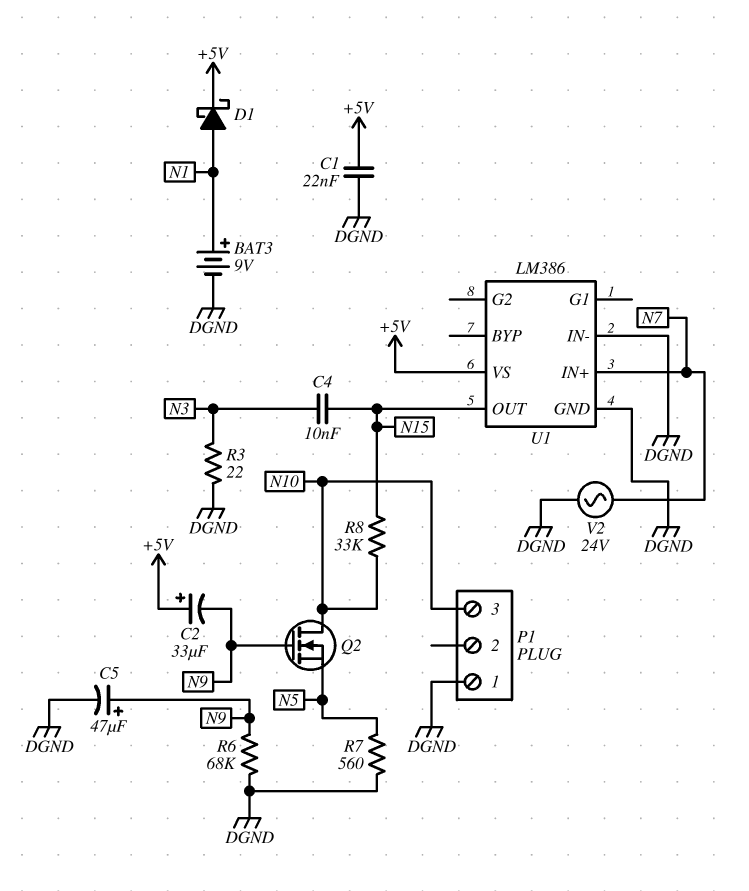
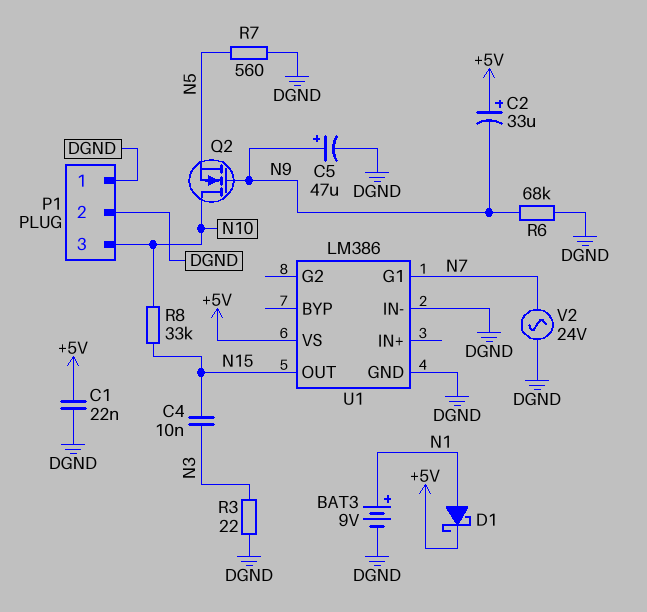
P1 pin 2: none -> DGND
U1 pin G1: none -> N7
U1 pin IN+: N7 -> none

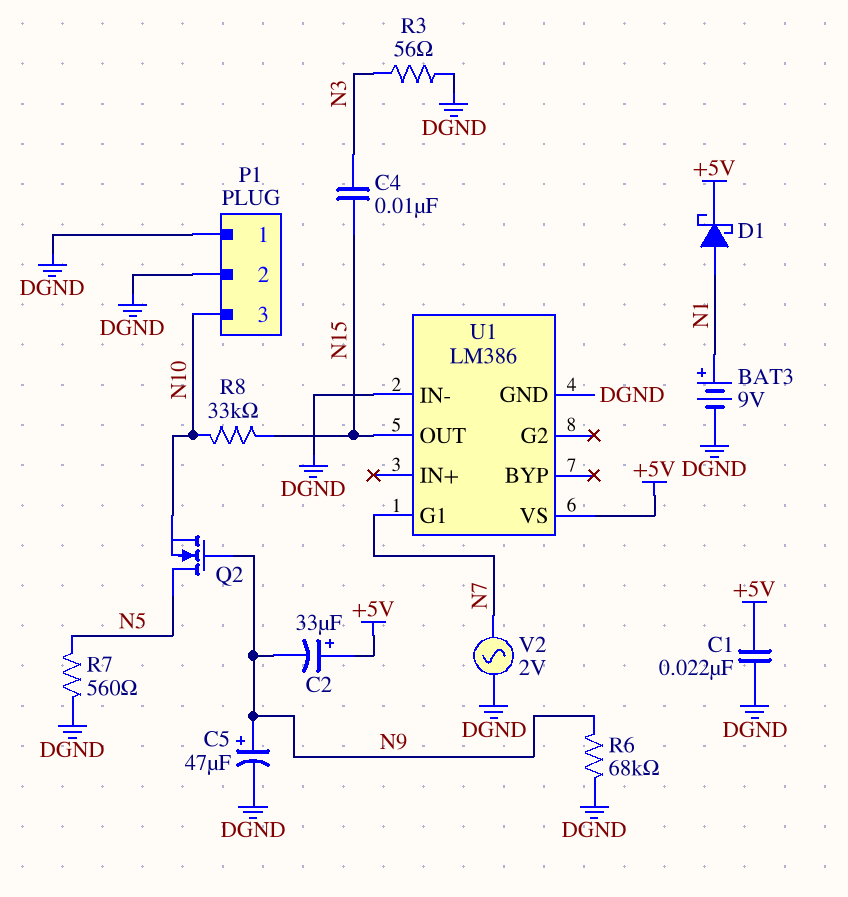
Q2: NMOS (G N9, D N10, S N5) -> NMOS (G N9, D N5, S N10)
R3: 22 (DGND, N3) -> 56 (DGND, N3)
V2: AC 24V (DGND, N7) -> AC 2V (DGND, N7)

